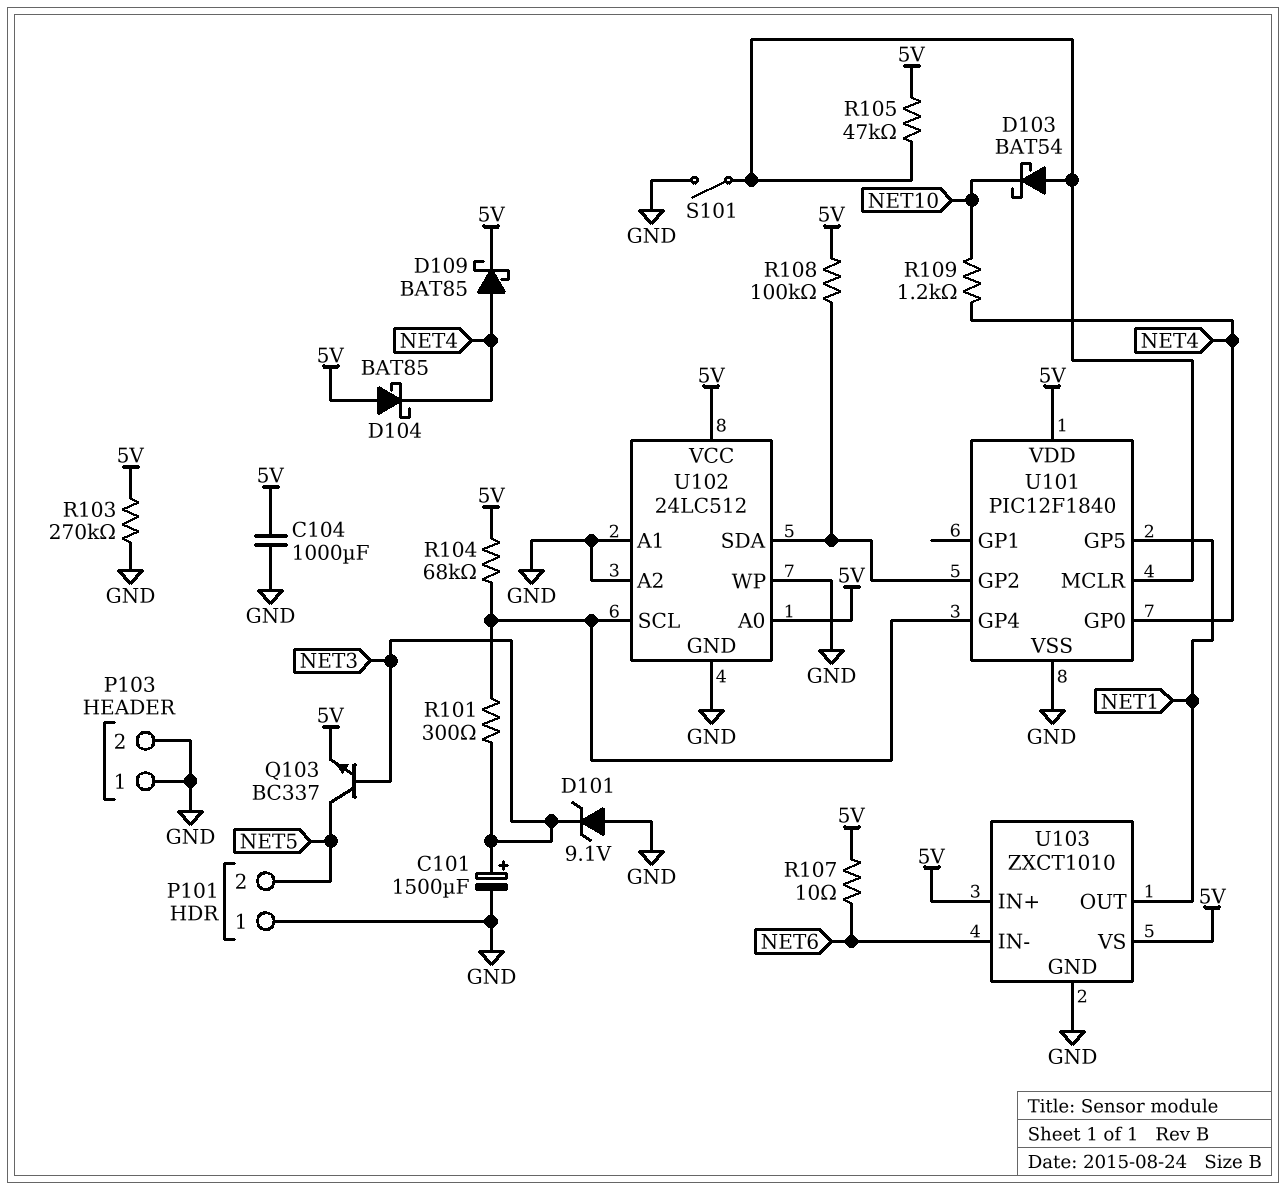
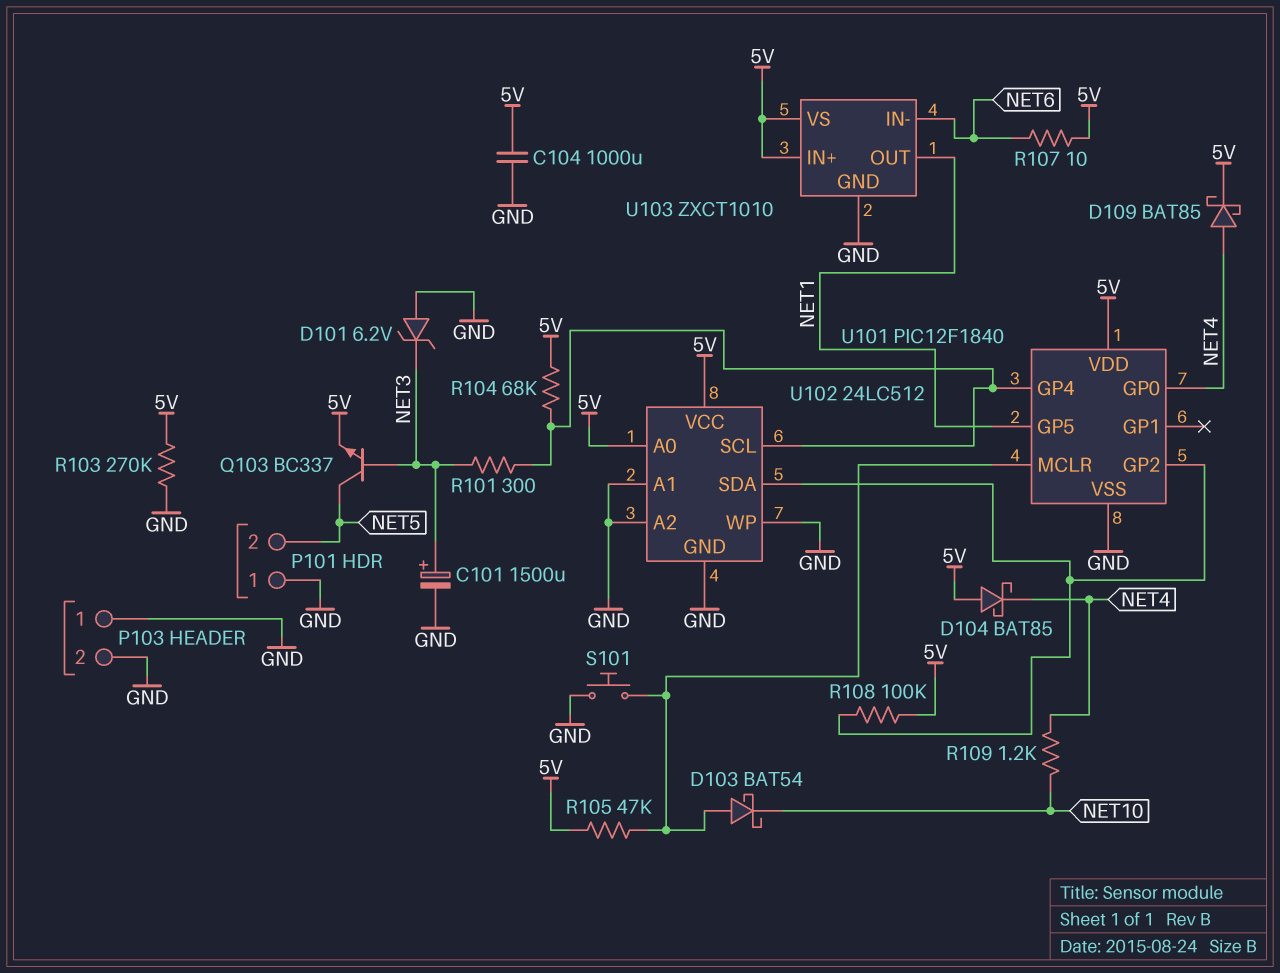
D101: zener 9.1V (A GND, K NET3) -> zener 6.2V (A GND, K NET3)
S101: switch (GND, U101/MCLR) -> button (GND, U101/MCLR)

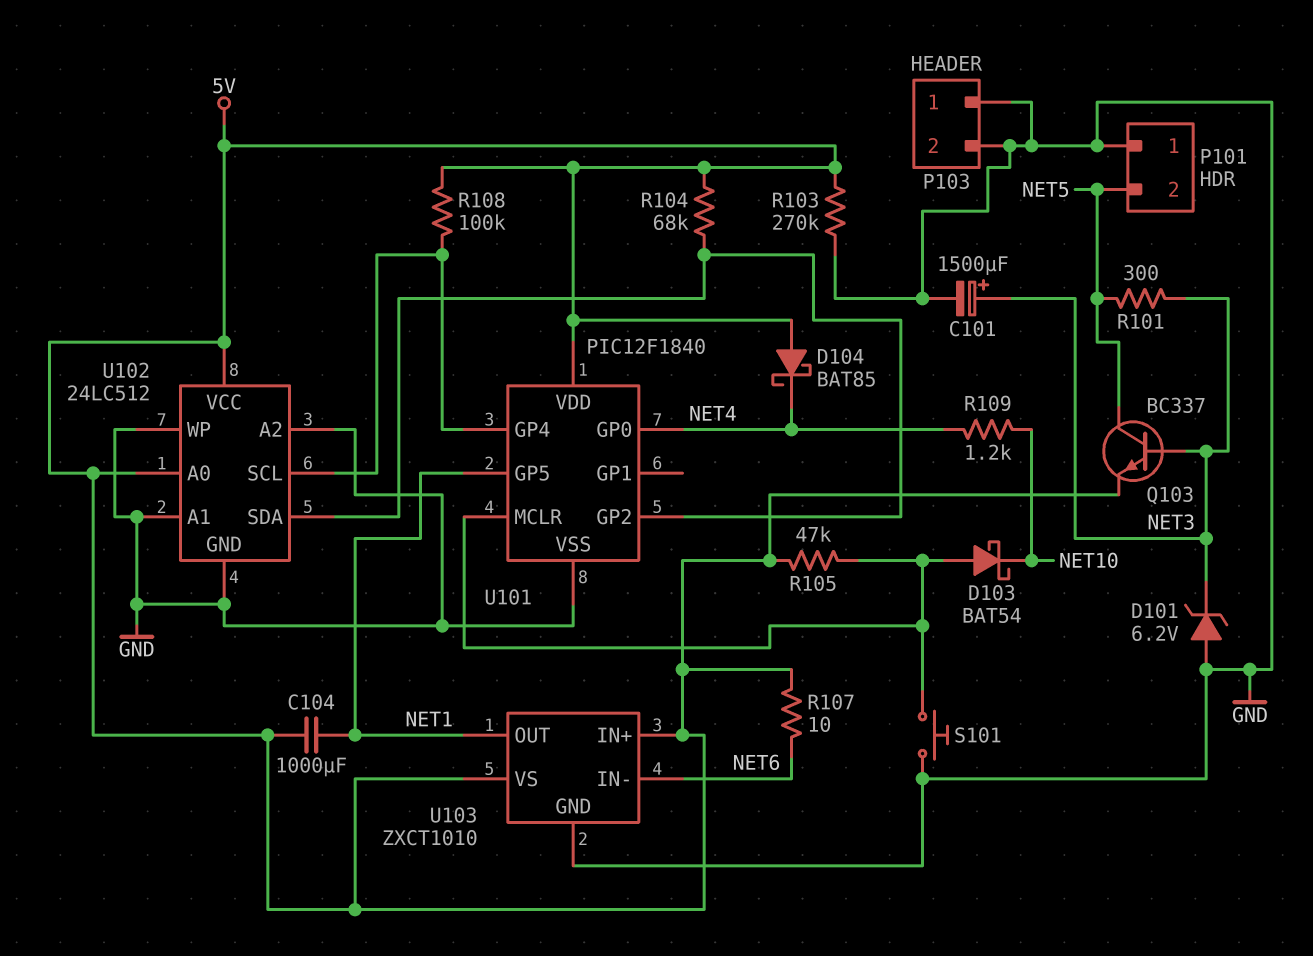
C104: 1000uF (5V, GND) -> 1000uF (5V, NET1)
D109: schottky BAT85 (A NET4, K 5V) -> none
R101: 300 (NET3, U101/GP4) -> 300 (NET3, NET5)
R104: 68k (5V, U101/GP4) -> 68k (5V, U101/GP2)
R108: 100k (5V, U101/GP2) -> 100k (5V, U101/GP4)

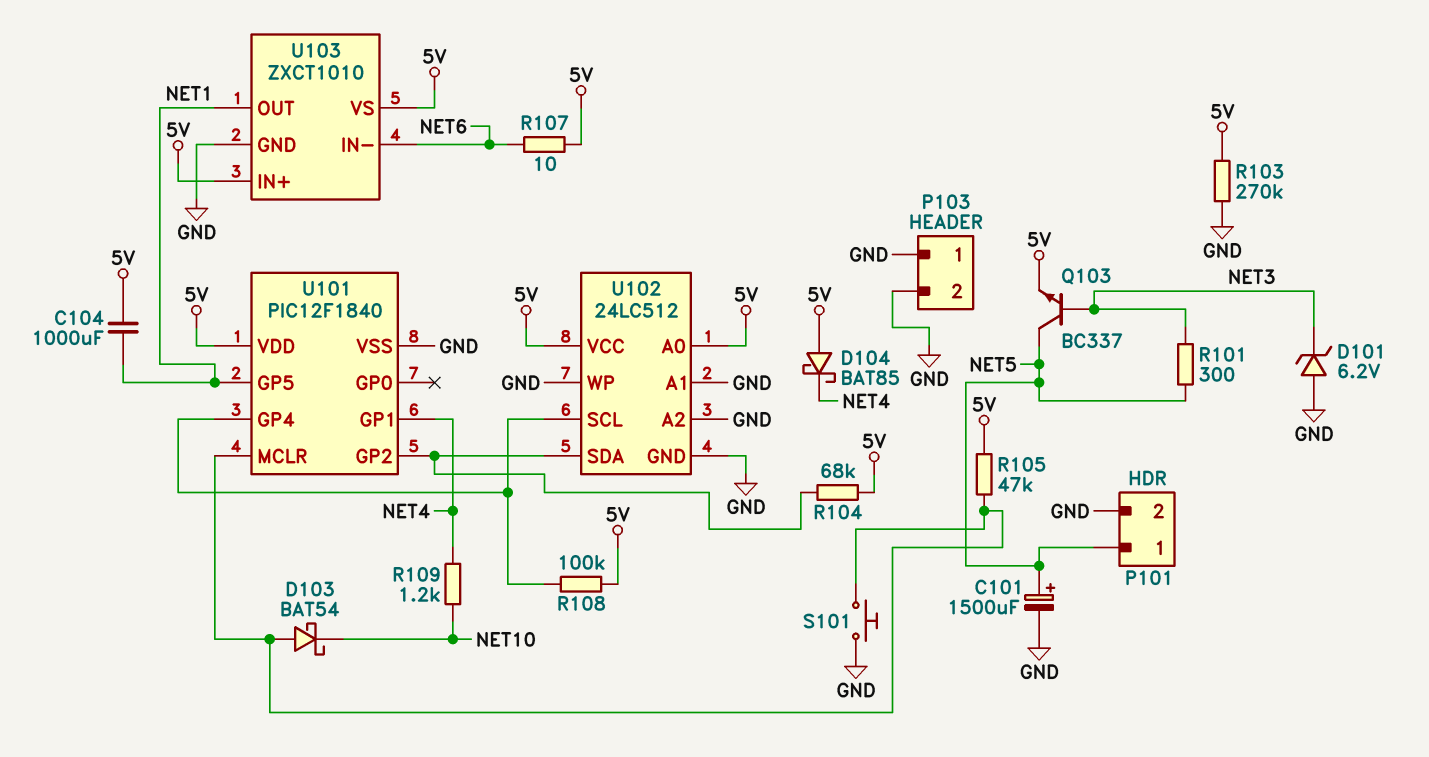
C101: 1500uF (plus NET3, minus GND) -> 1500uF (plus NET5, minus GND)
P101 pin 1: GND -> NET5
P101 pin 2: NET5 -> GND
U101 pin GP0: NET4 -> none
U101 pin GP1: none -> NET4

